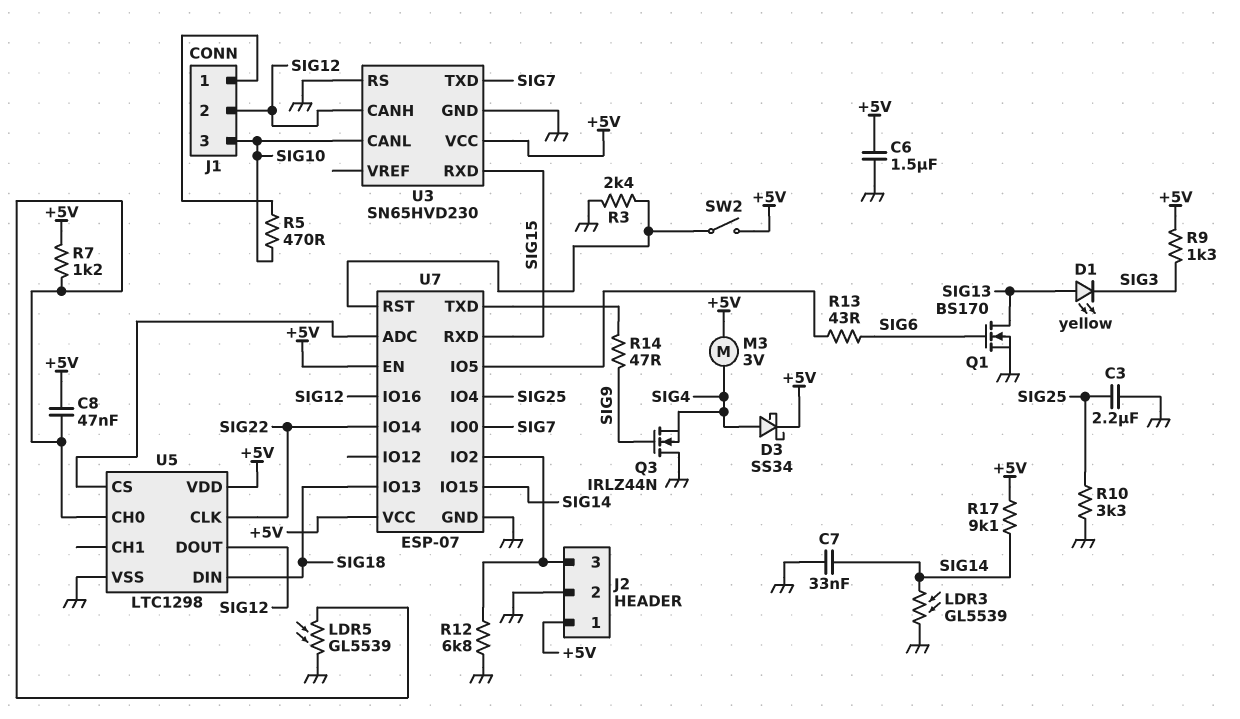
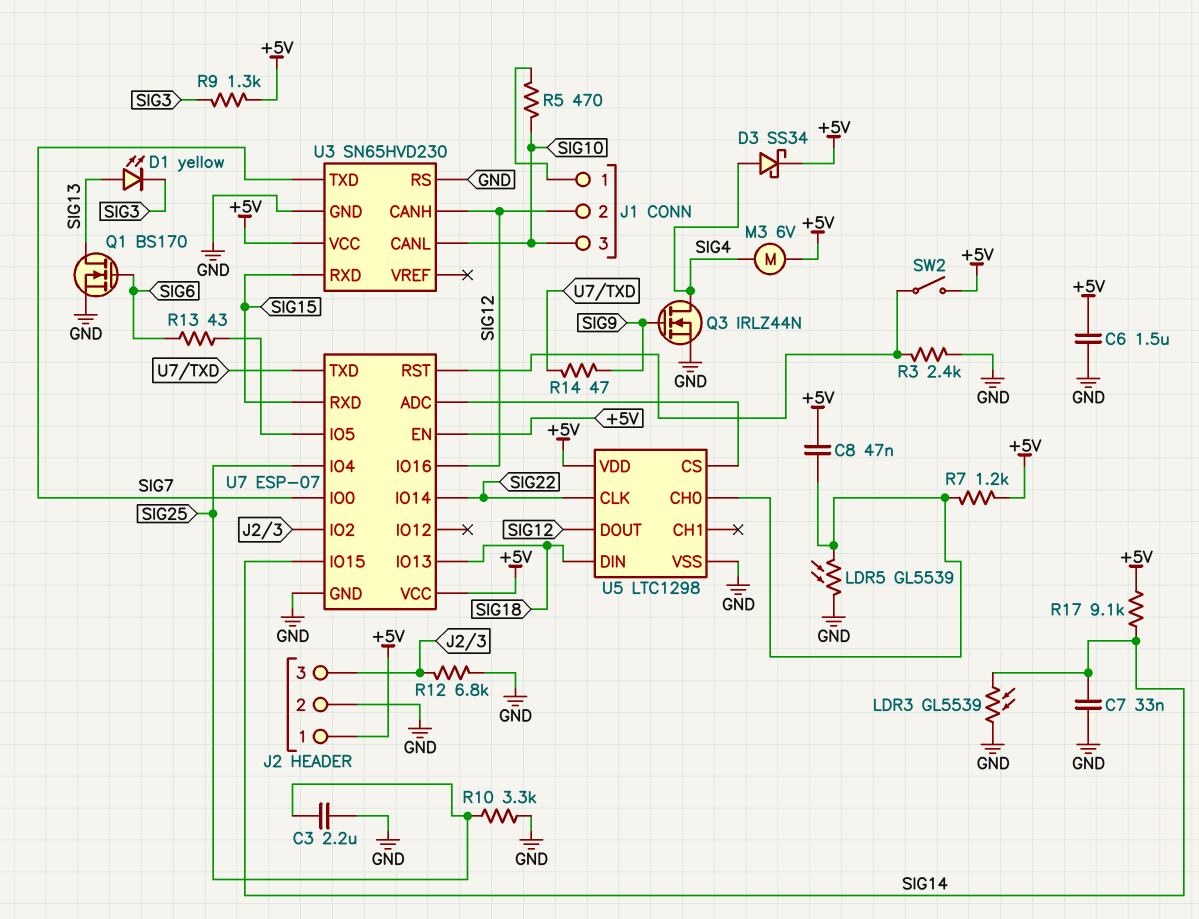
M3: motor 3V (+5V, SIG4) -> motor 6V (+5V, SIG4)
Q3: NMOS IRLZ44N (G SIG9, D GND, S SIG4) -> NMOS IRLZ44N (G SIG9, D SIG4, S GND)

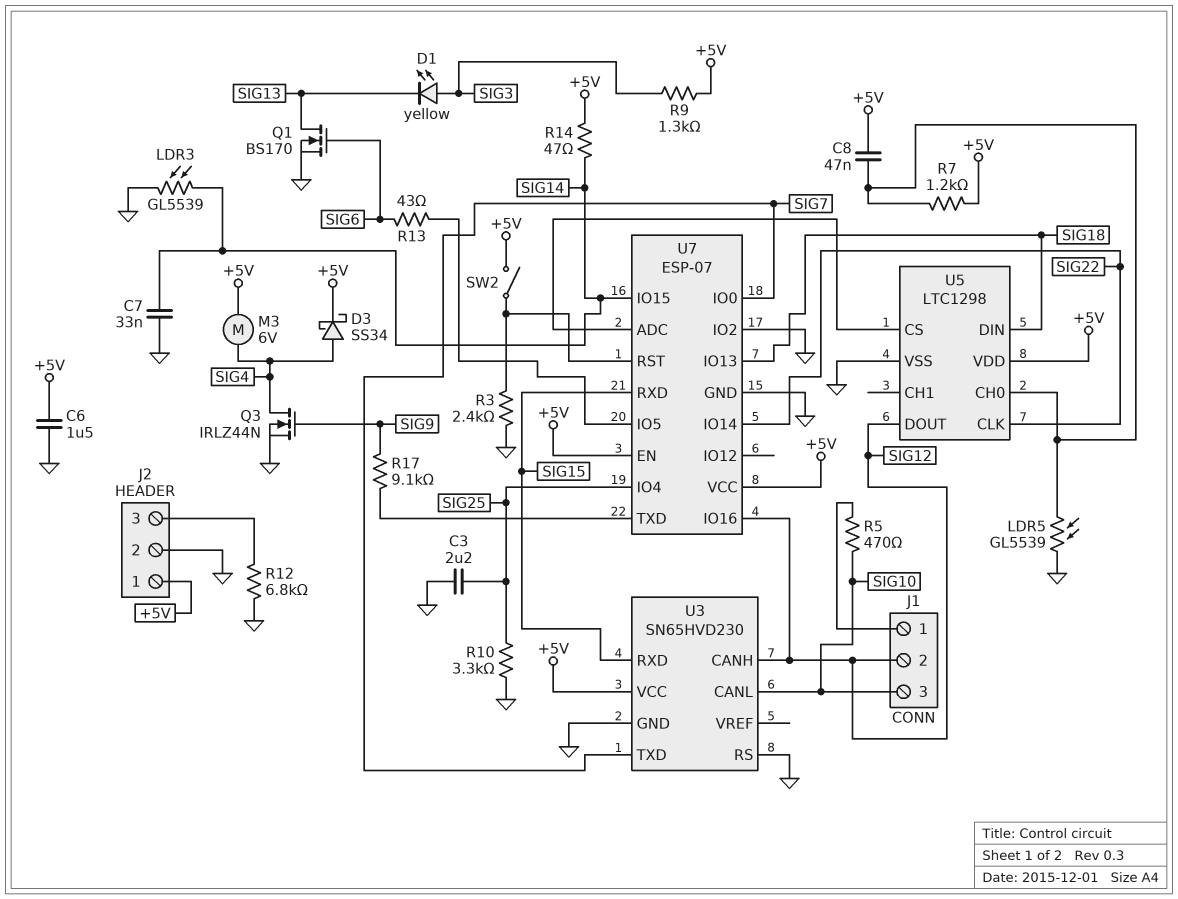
D1: LED yellow (A SIG13, K SIG3) -> LED yellow (A SIG3, K SIG13)
R14: 47 (SIG9, U7/TXD) -> 47 (+5V, SIG14)
R17: 9.1k (+5V, SIG14) -> 9.1k (SIG9, U7/TXD)
U7 pin IO2: J2/3 -> GND

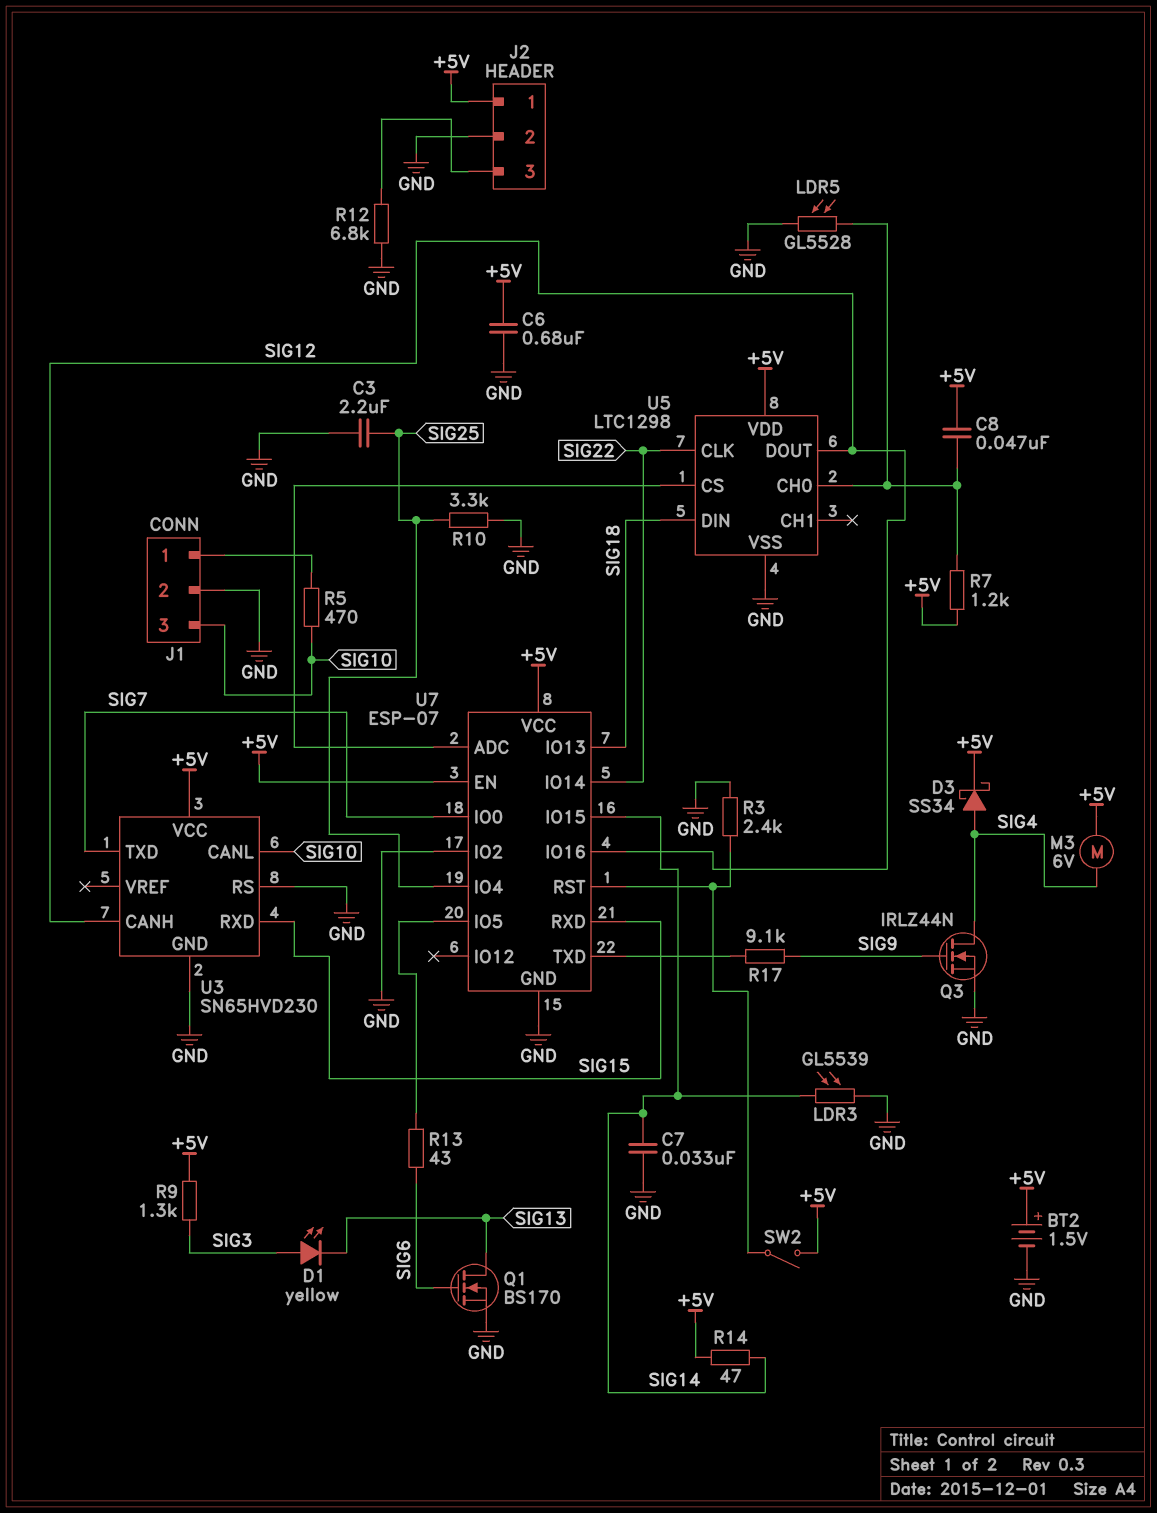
BT2: none -> 1.5V (plus +5V, minus GND)
C6: 1.5uF (+5V, GND) -> 680nF (+5V, GND)
J1 pin 2: SIG12 -> GND
LDR5: GL5539 (GND, U5/CH0) -> GL5528 (GND, U5/CH0)

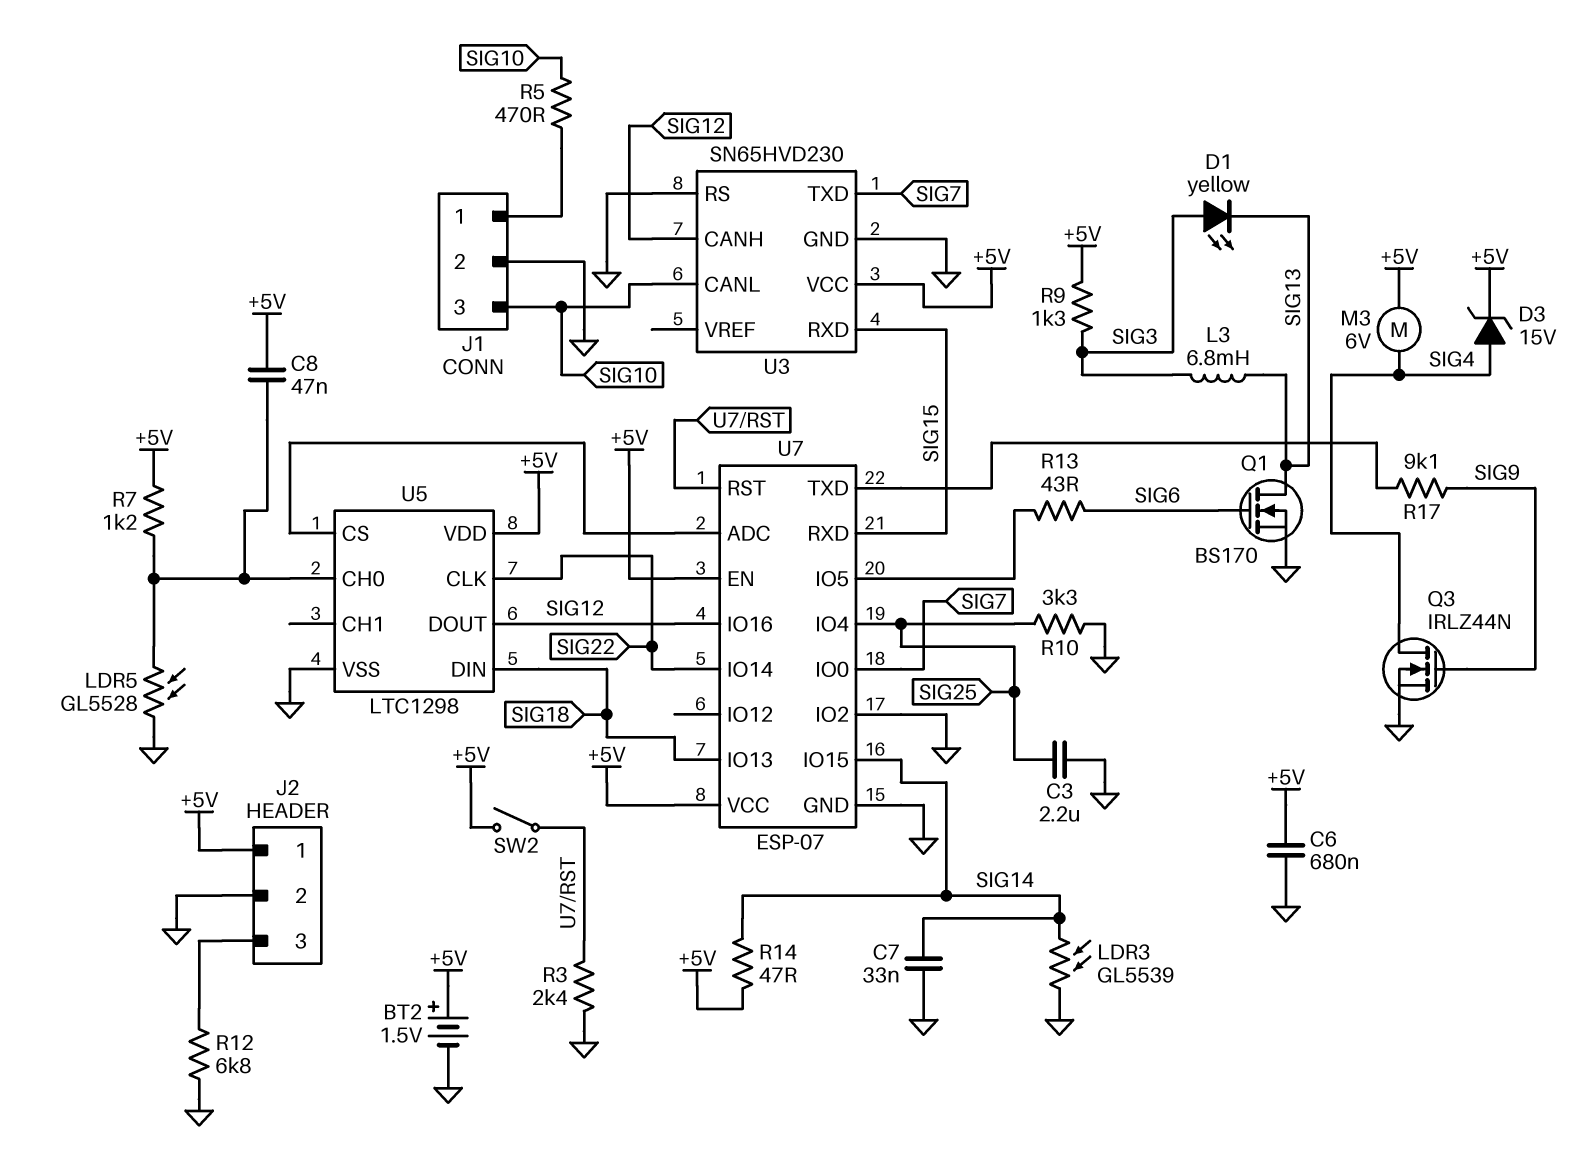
D3: schottky SS34 (A SIG4, K +5V) -> zener 15V (A SIG4, K +5V)
L3: none -> 6.8mH (SIG3, SIG13)

